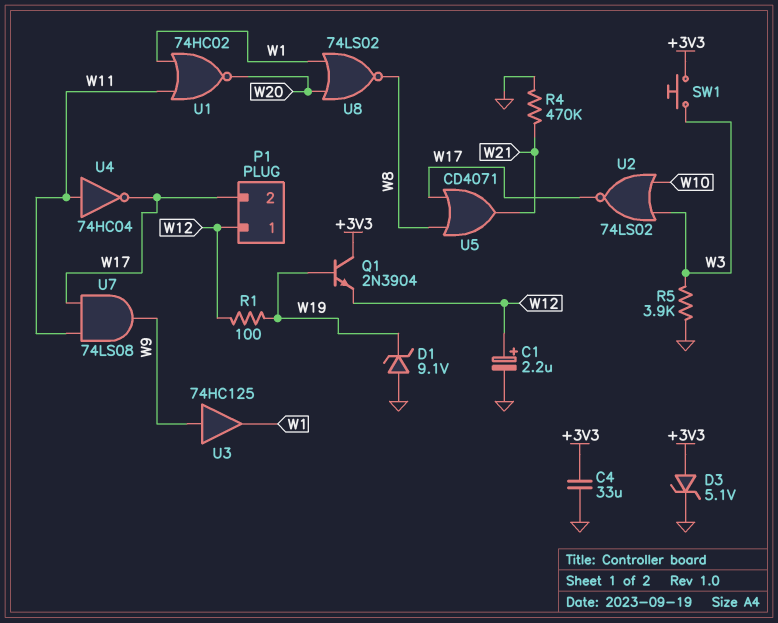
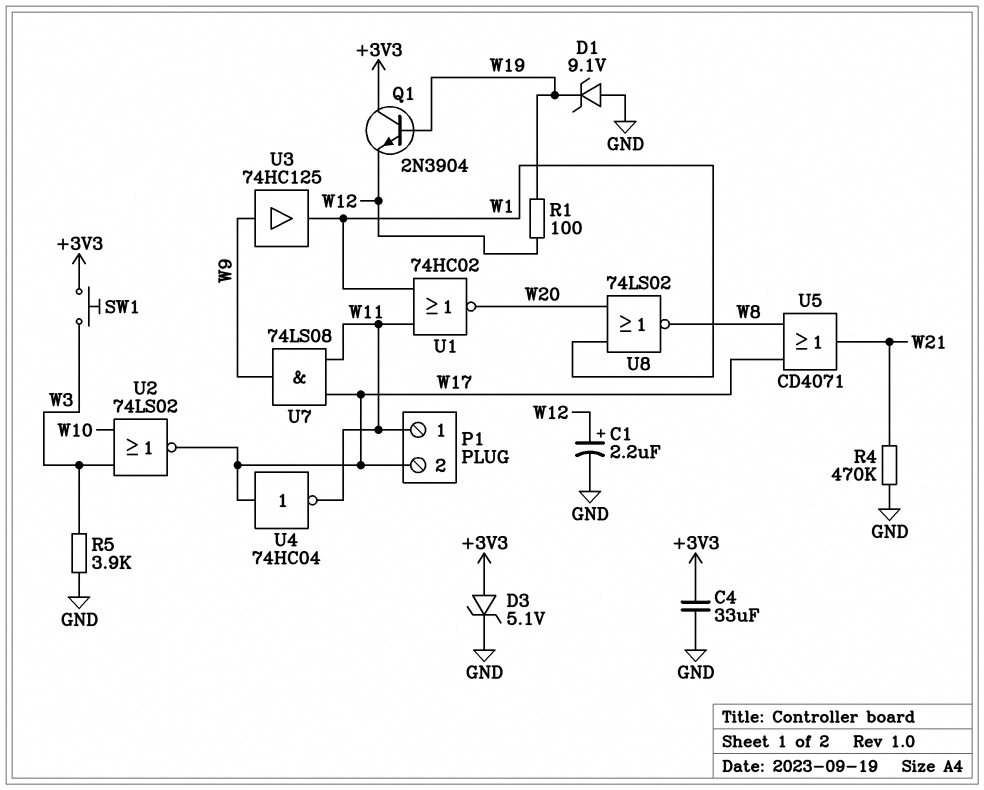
P1 pin 1: W12 -> W11
U4: NOT 74HC04 (in W11, out W17) -> NOT 74HC04 (in W17, out W11)

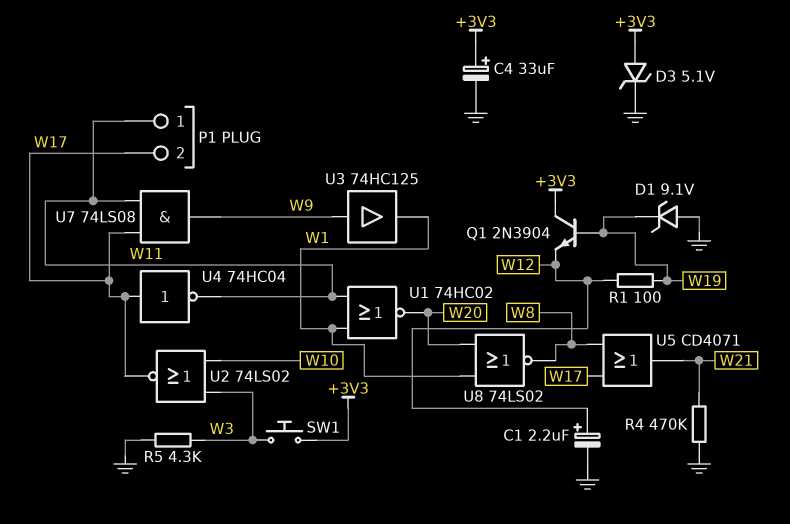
C4: 33uF (+3V3, GND) -> 33uF (plus +3V3, minus GND)
R5: 3.9k (GND, W3) -> 4.3k (GND, W3)

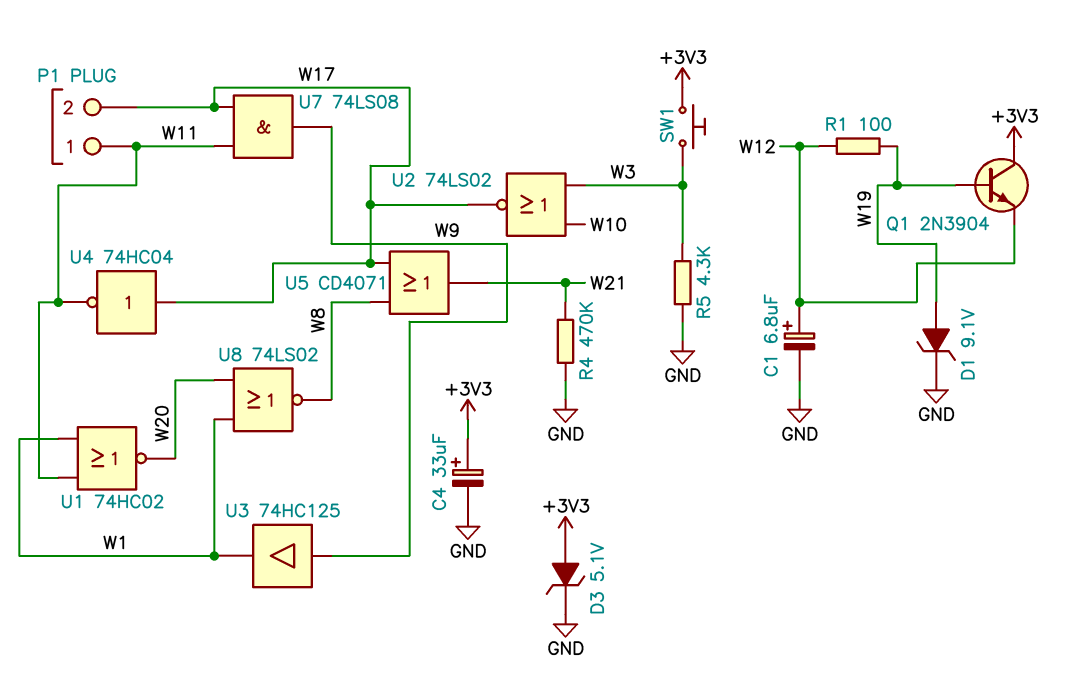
C1: 2.2uF (plus W12, minus GND) -> 6.8uF (plus W12, minus GND)
D1: zener 9.1V (A GND, K W19) -> zener 9.1V (A W19, K GND)

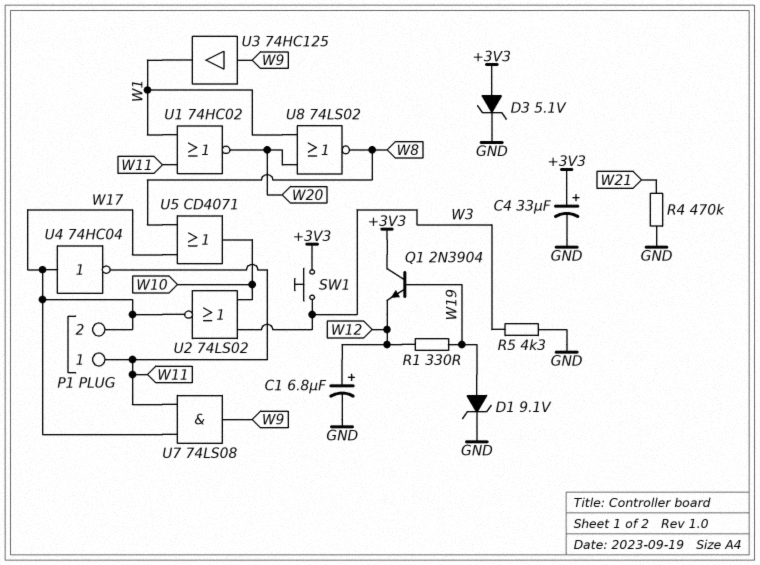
R1: 100 (W12, W19) -> 330 (W12, W19)
U5: OR CD4071 (in W8, in W17, out W21) -> OR CD4071 (in W8, in W17, out W10)

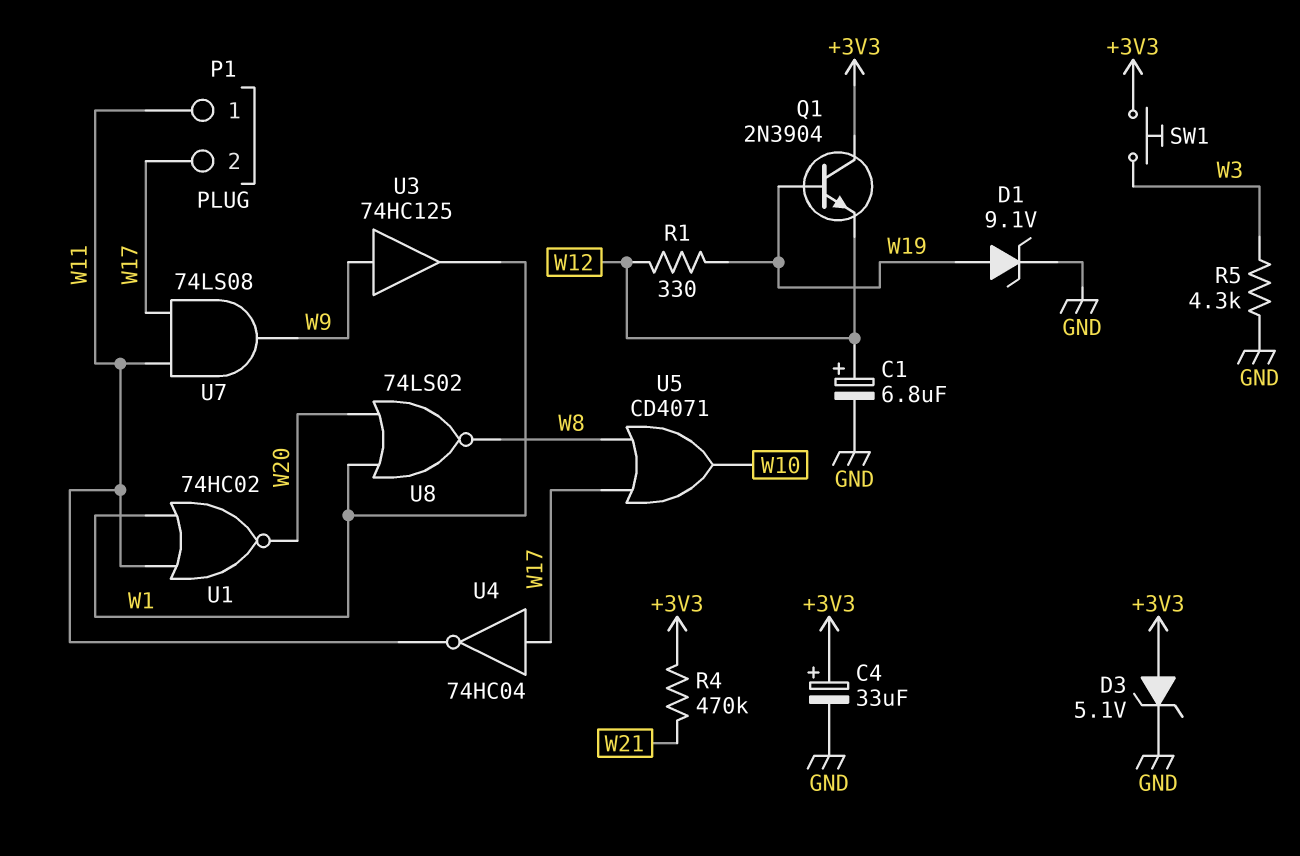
R4: 470k (GND, W21) -> 470k (+3V3, W21)
U2: NOR 74LS02 (in W3, in W10, out W17) -> none

